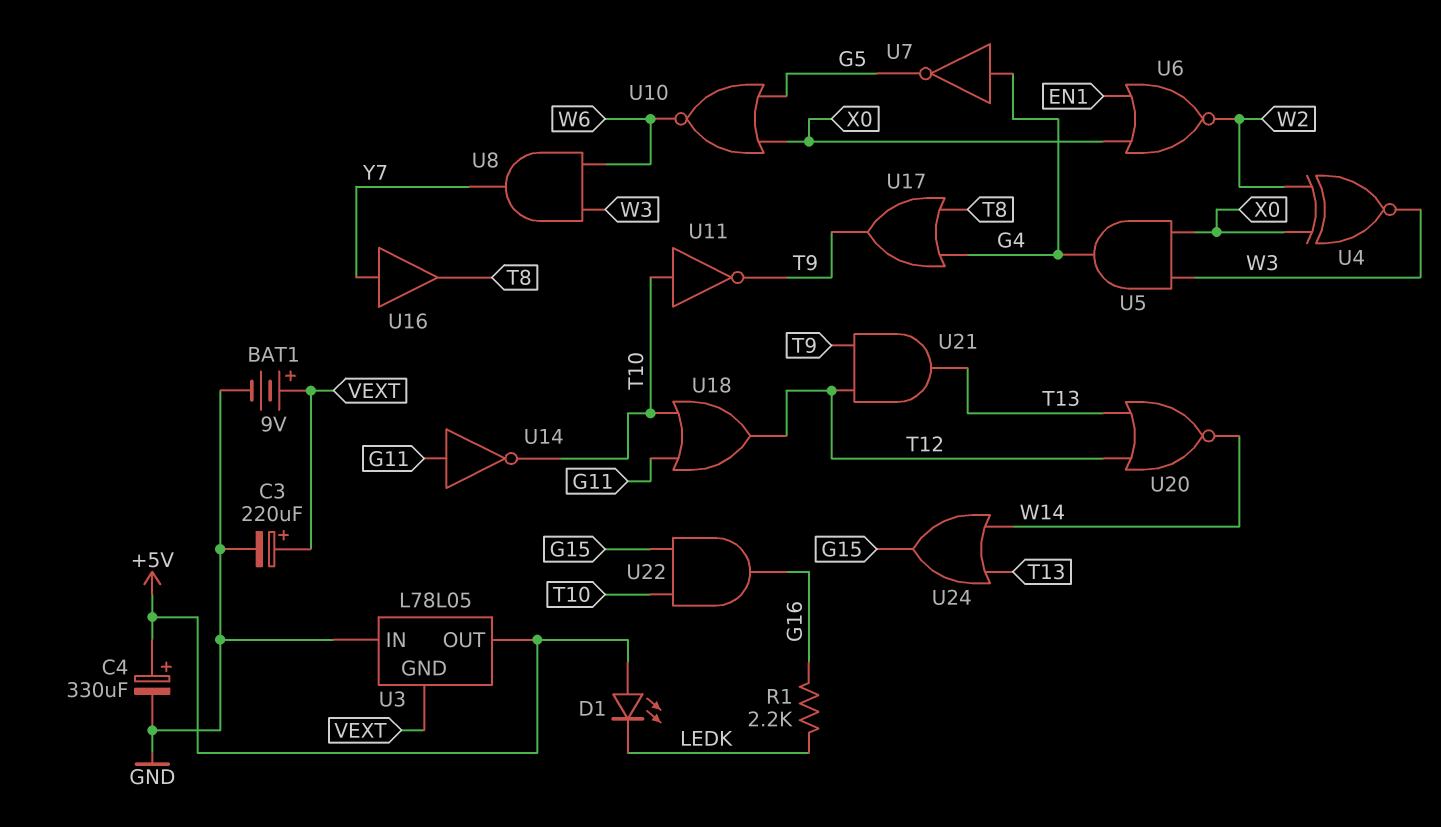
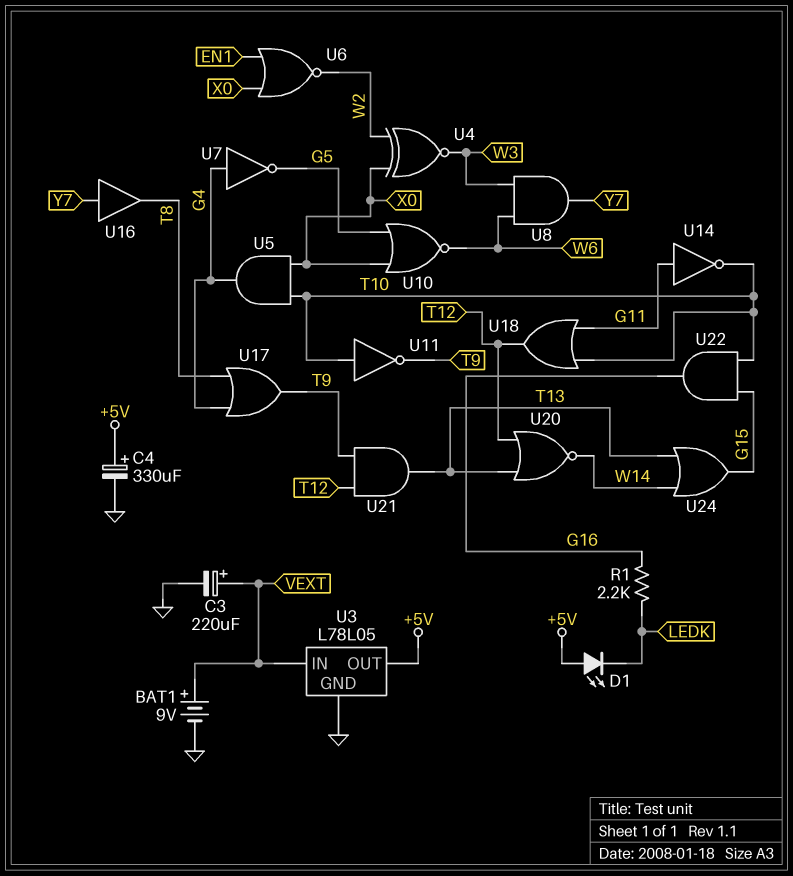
U3 pin GND: VEXT -> GND
U3 pin IN: GND -> VEXT
U5: AND (in W3, in X0, out G4) -> AND (in T10, in X0, out G4)

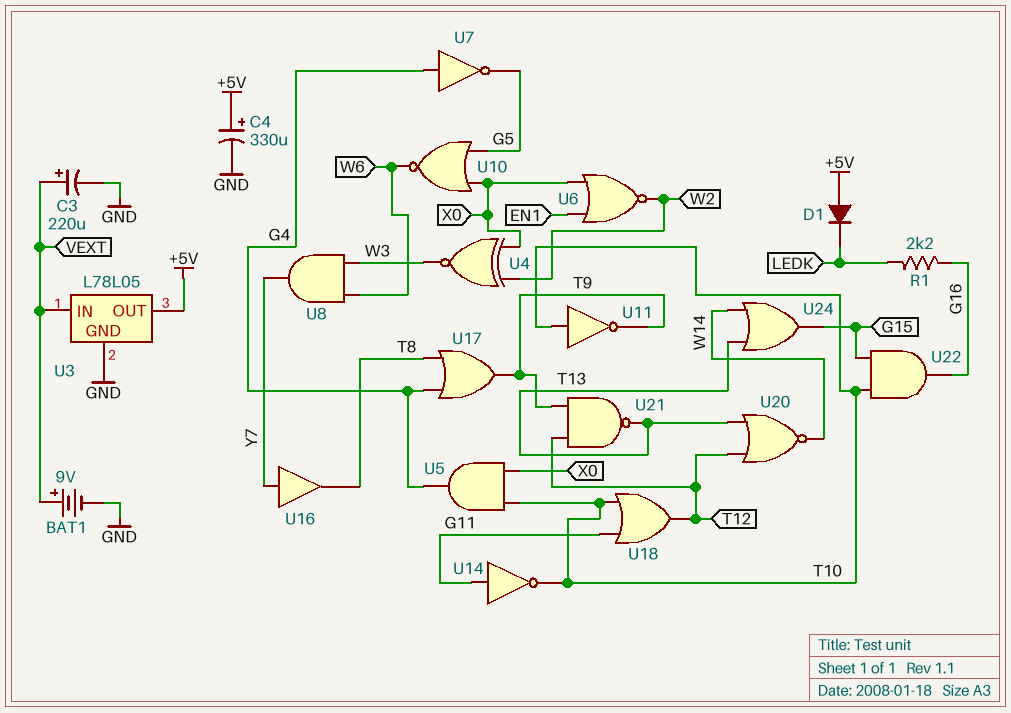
D1: LED (A +5V, K LEDK) -> diode (A +5V, K LEDK)
U21: AND (in T9, in T12, out T13) -> NAND (in T9, in T12, out T13)

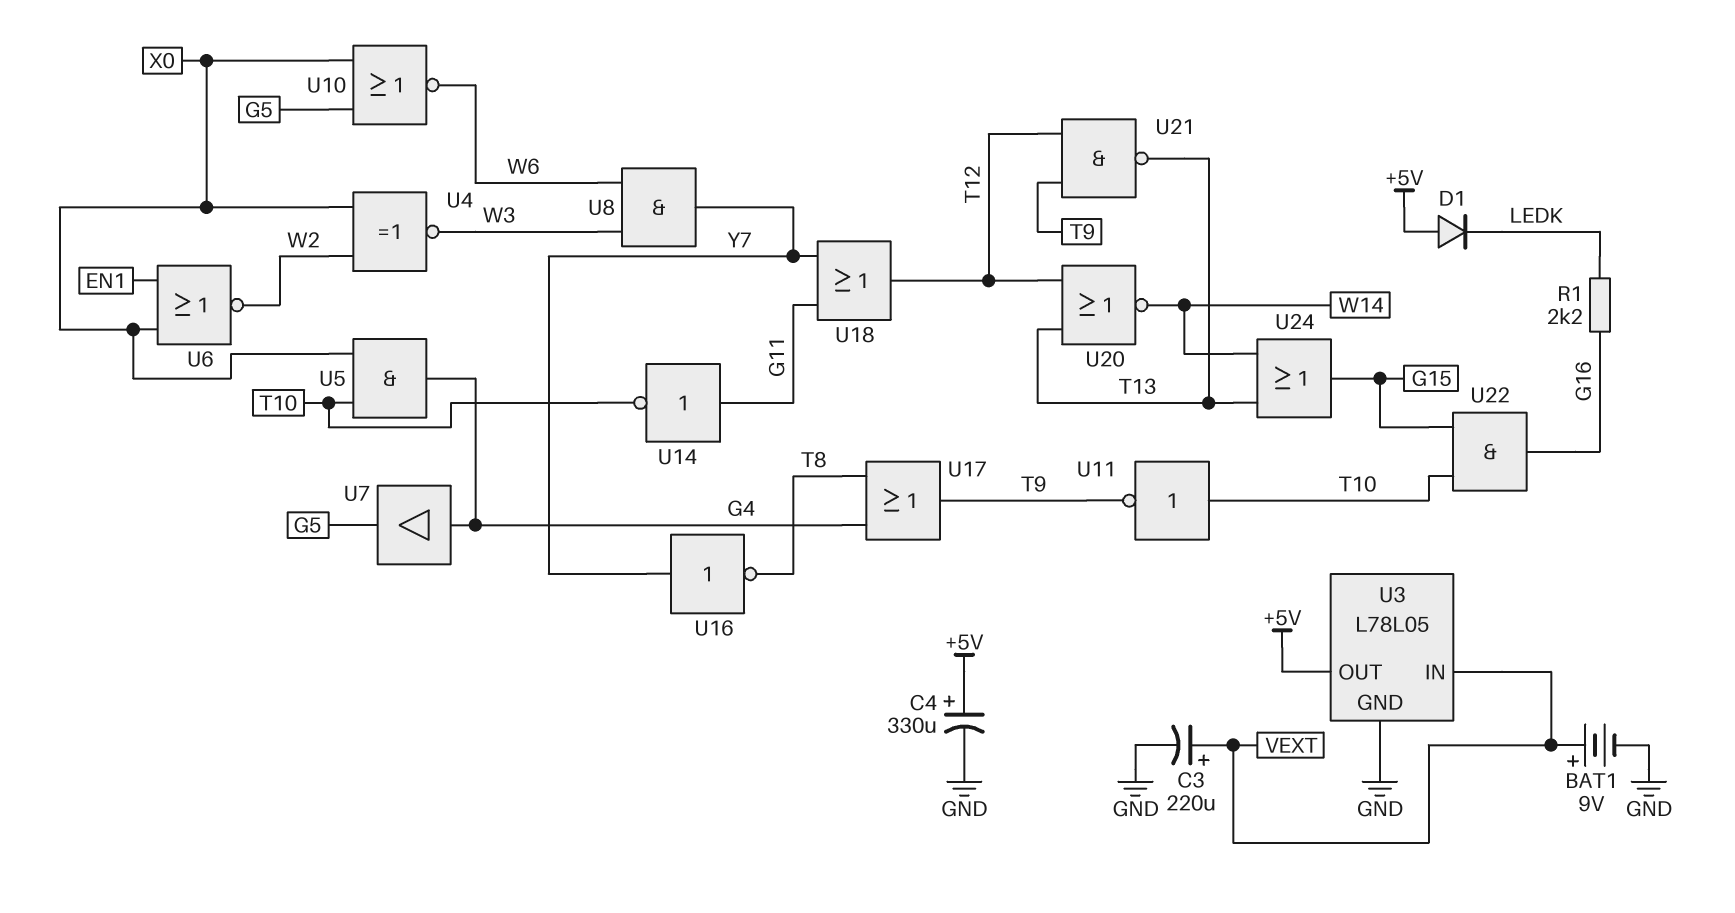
U7: NOT (in G4, out G5) -> buffer (in G4, out G5)
U16: buffer (in Y7, out T8) -> NOT (in Y7, out T8)
U18: OR (in G11, in T10, out T12) -> OR (in G11, in Y7, out T12)

